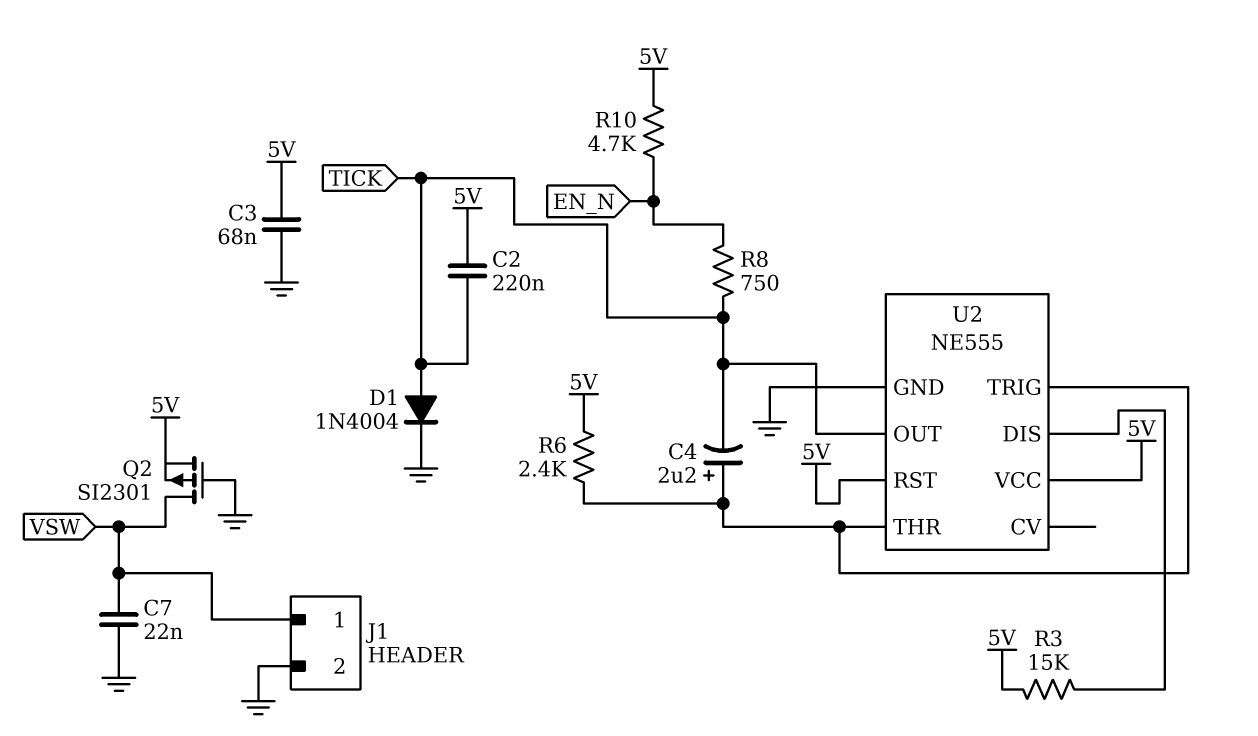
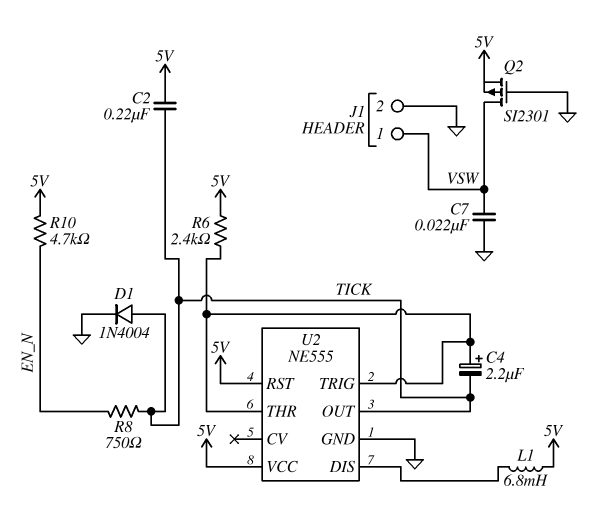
C3: 68nF (5V, GND) -> none
L1: none -> 6.8mH (5V, U2/DIS)
R3: 15k (5V, U2/DIS) -> none

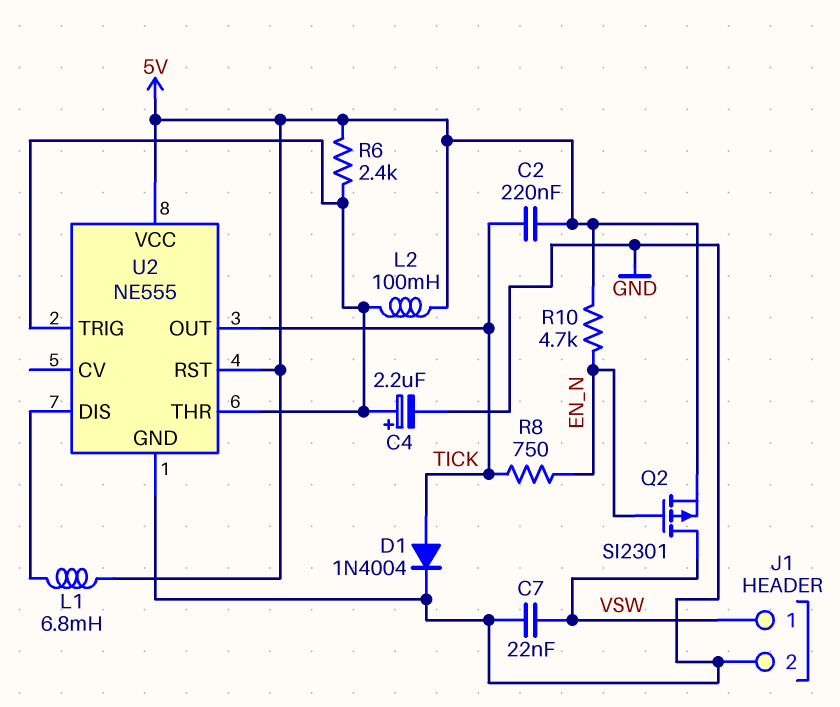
C4: 2.2uF (plus U2/THR, minus TICK) -> 2.2uF (plus U2/THR, minus GND)
L2: none -> 100mH (5V, U2/THR)
Q2: PMOS SI2301 (G GND, D VSW, S 5V) -> PMOS SI2301 (G EN_N, D VSW, S 5V)

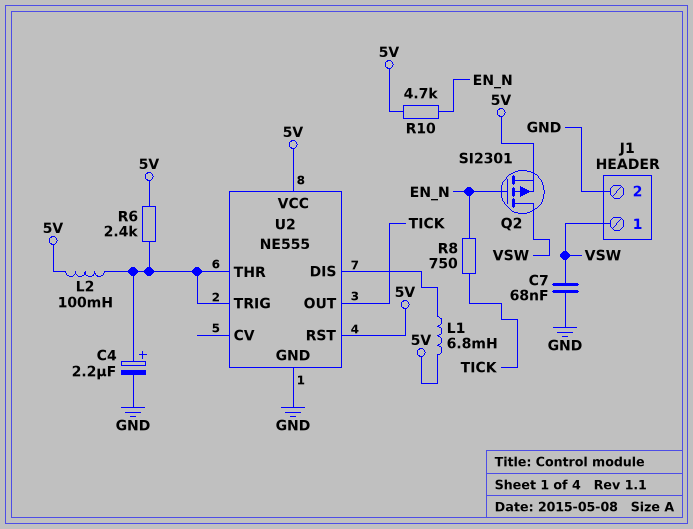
C2: 220nF (5V, TICK) -> none
C7: 22nF (GND, VSW) -> 68nF (GND, VSW)
D1: diode 1N4004 (A TICK, K GND) -> none

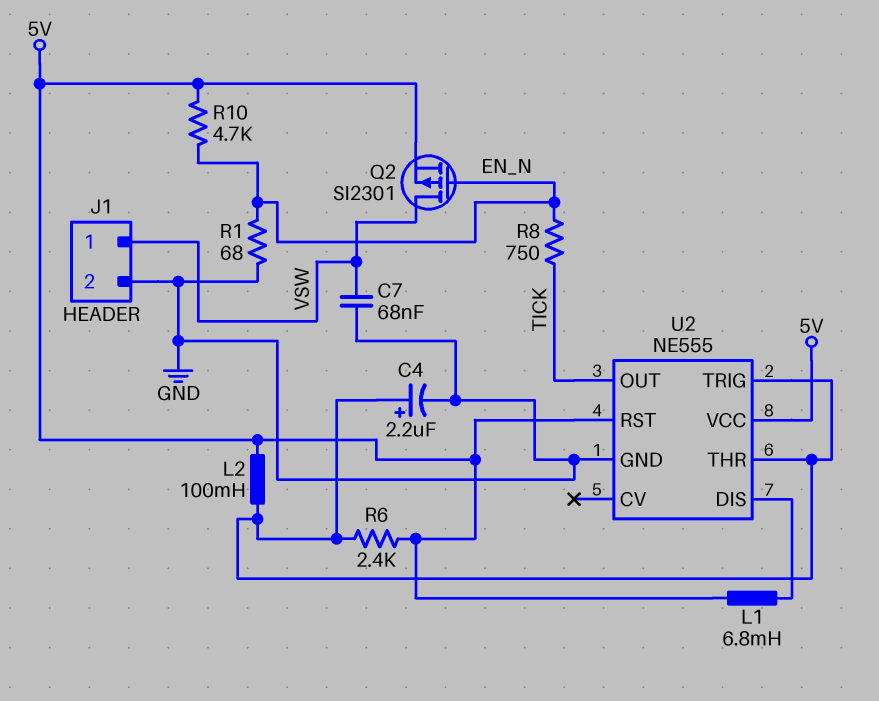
R1: none -> 68 (EN_N, GND)

